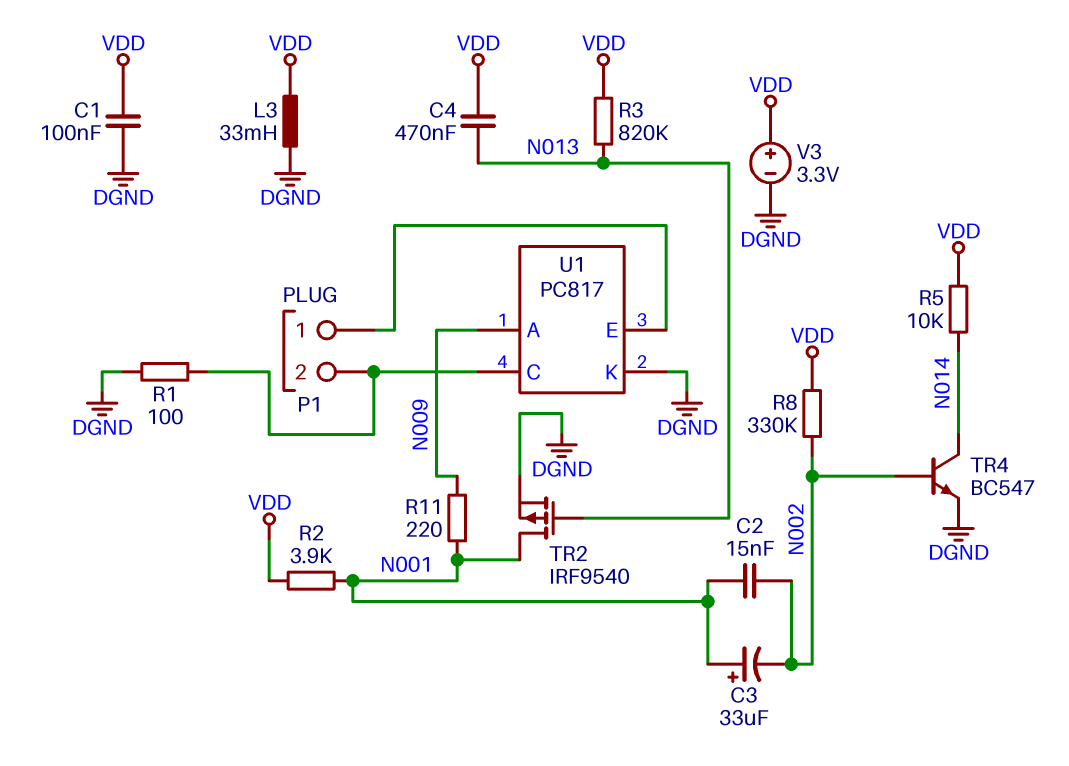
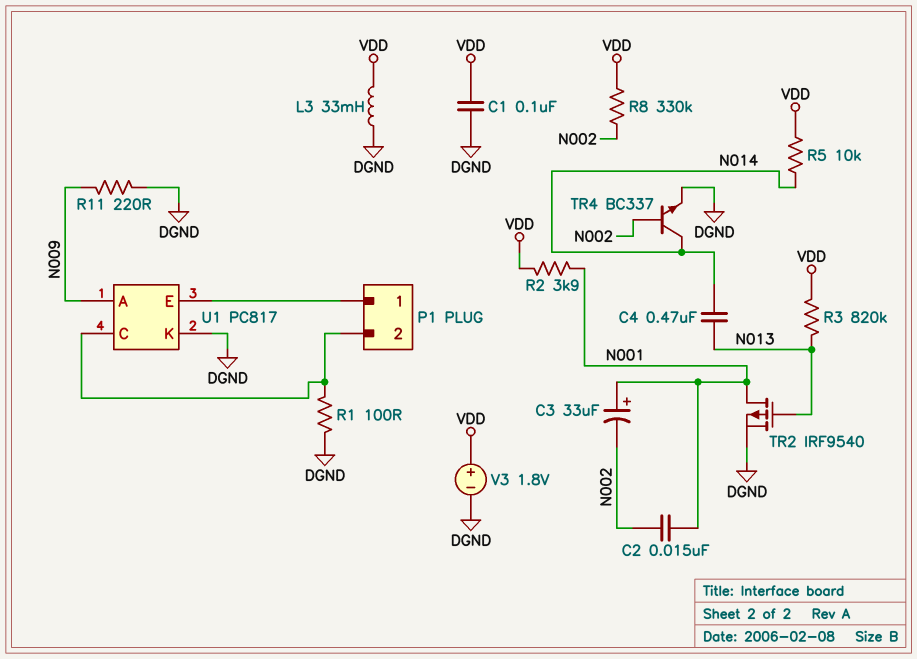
C4: 470nF (N013, VDD) -> 470nF (N013, N014)
R11: 220 (N001, N009) -> 220 (DGND, N009)
TR4: NPN BC547 (B N002, C N014, E DGND) -> NPN BC337 (B N002, C N014, E DGND)
V3: 3.3V (plus VDD, minus DGND) -> 1.8V (plus VDD, minus DGND)

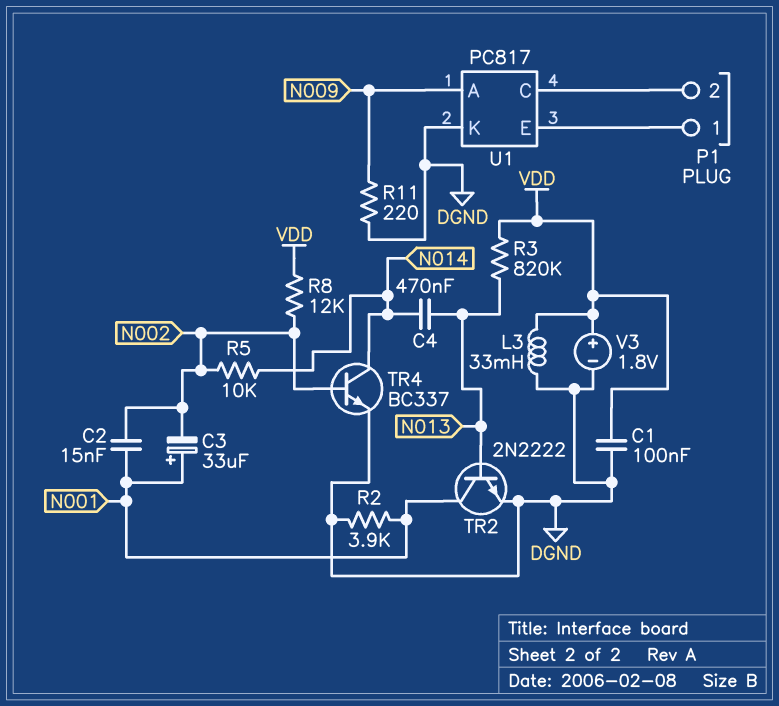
R1: 100 (DGND, P1/2) -> none
R2: 3.9k (N001, VDD) -> 3.9k (DGND, N001)
R5: 10k (N014, VDD) -> 10k (N002, N014)
R8: 330k (N002, VDD) -> 12k (N002, VDD)
TR2: PMOS IRF9540 (G N013, D N001, S DGND) -> NPN 2N2222 (B N013, C N001, E DGND)

